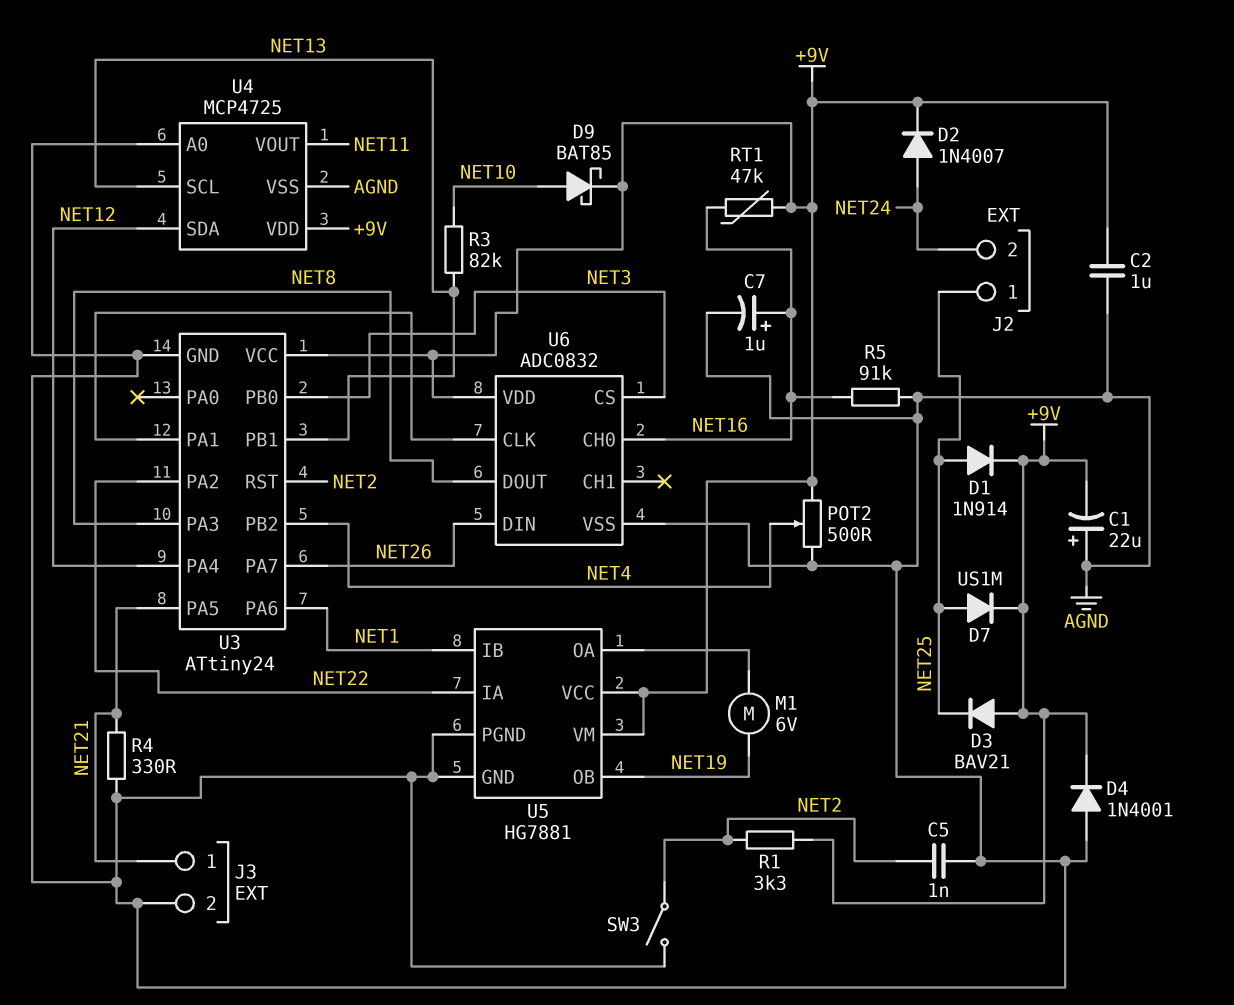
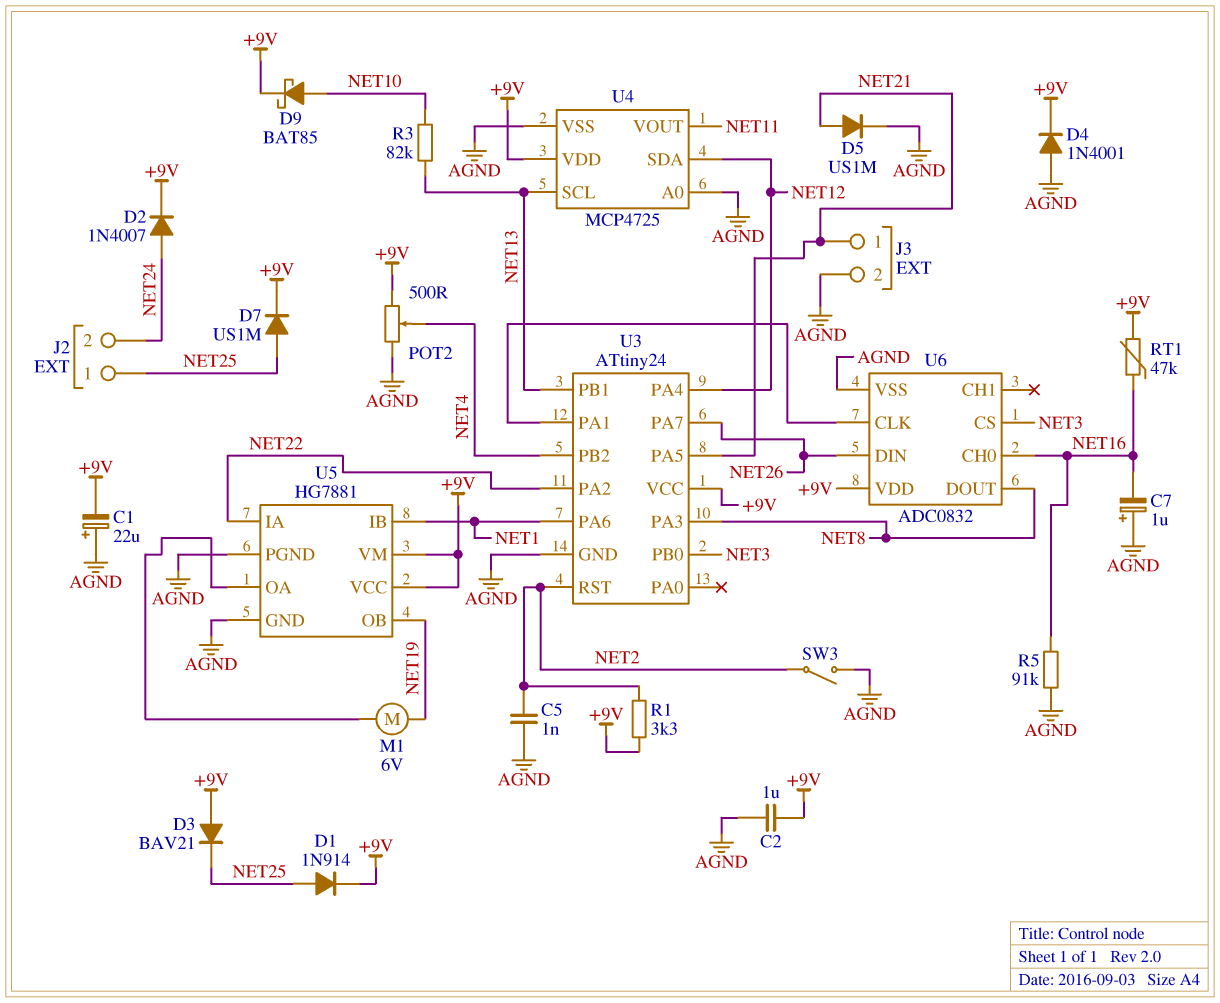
C7: 1uF (plus NET16, minus AGND) -> 1uF (plus AGND, minus NET16)
D5: none -> diode US1M (A NET21, K AGND)
R4: 330 (AGND, NET21) -> none

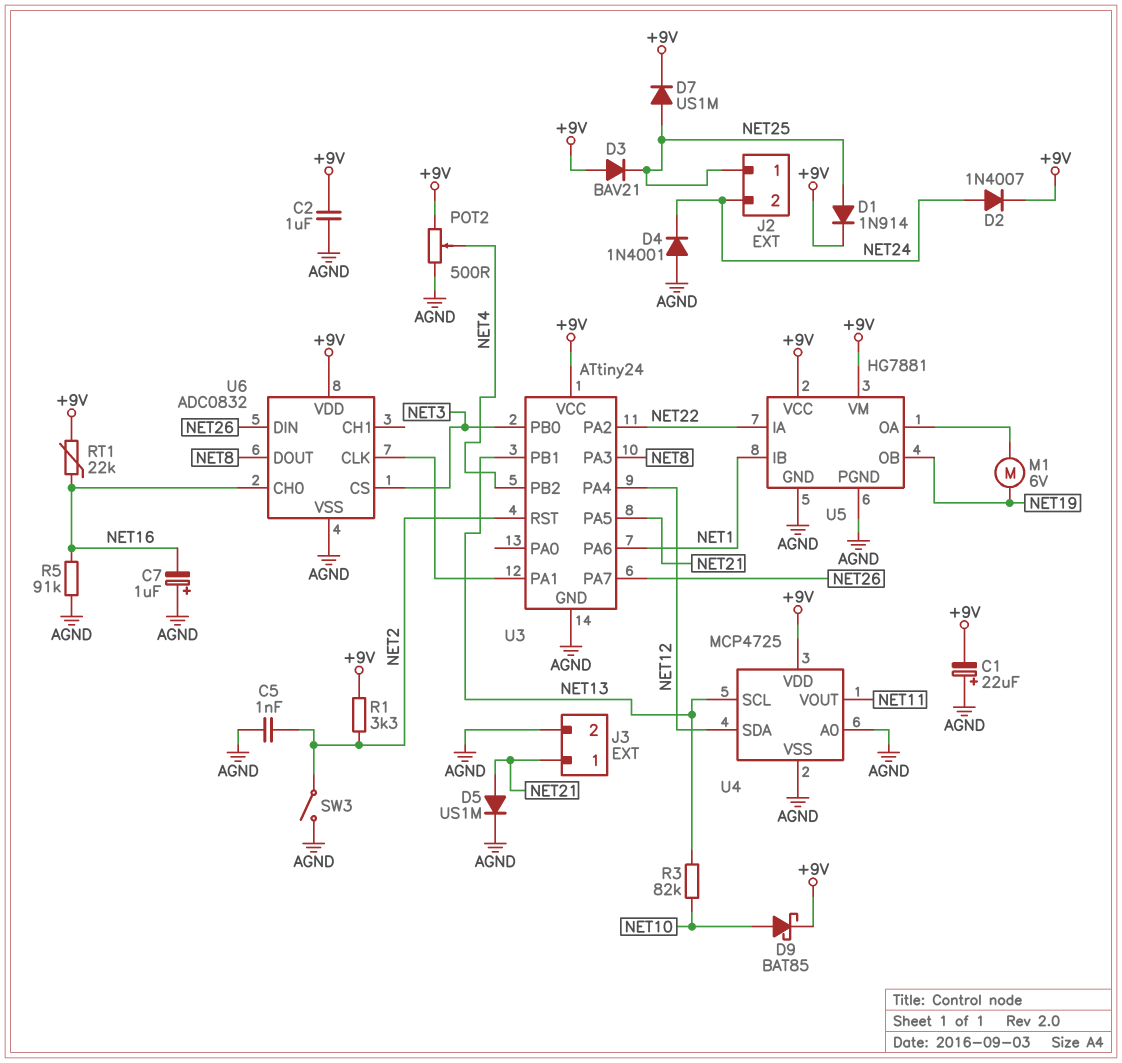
D4: diode 1N4001 (A AGND, K +9V) -> diode 1N4001 (A AGND, K NET24)
RT1: 47k (+9V, NET16) -> 22k (+9V, NET16)

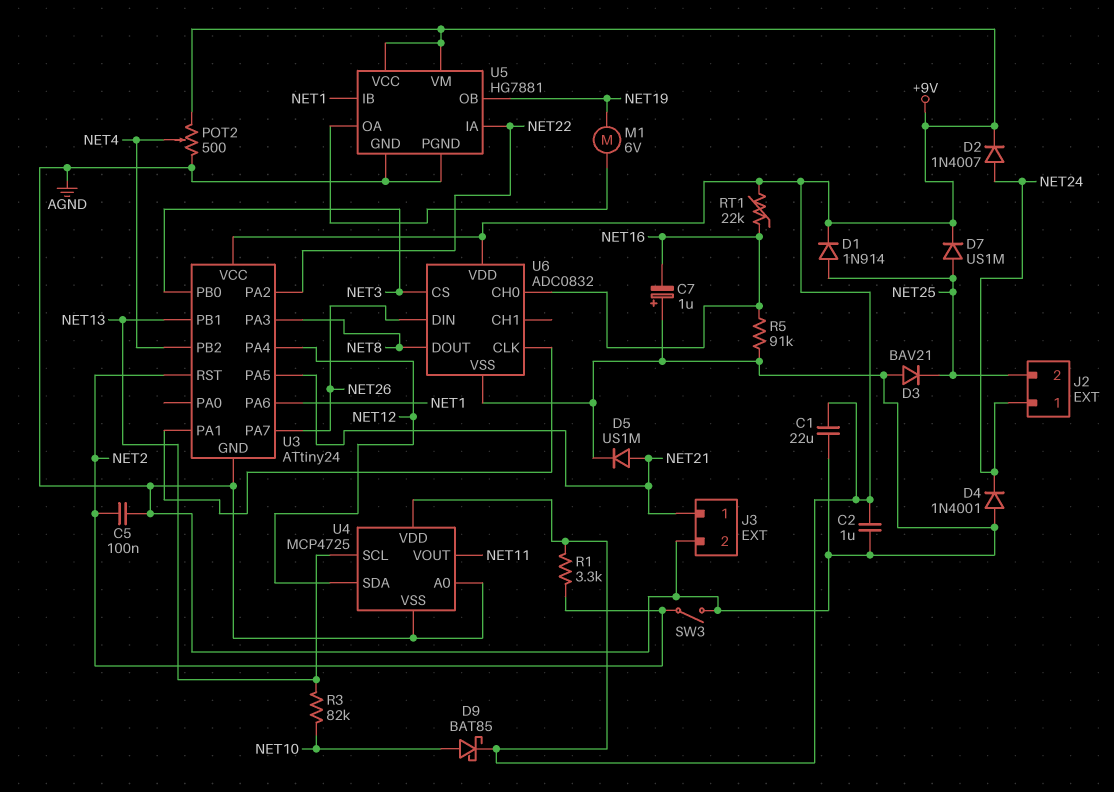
C1: 22uF (plus AGND, minus +9V) -> 22uF (+9V, AGND)
C5: 1nF (AGND, NET2) -> 100nF (AGND, NET2)
D3: diode BAV21 (A +9V, K NET25) -> diode BAV21 (A AGND, K NET25)
J2 pin 1: NET25 -> NET24
J2 pin 2: NET24 -> NET25

